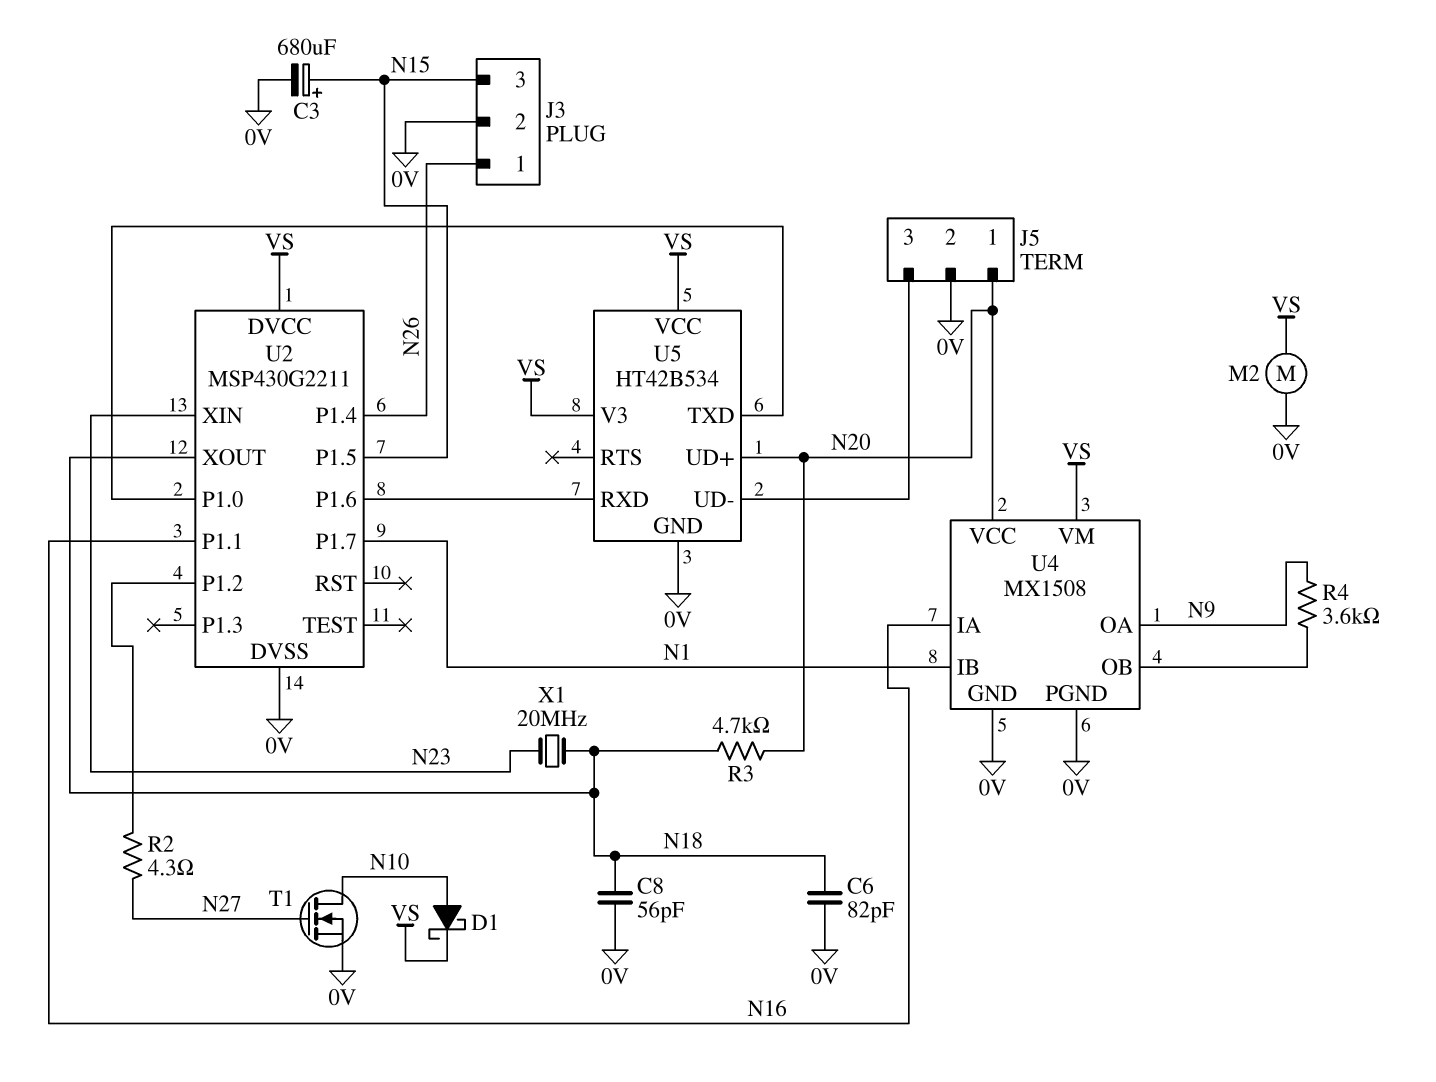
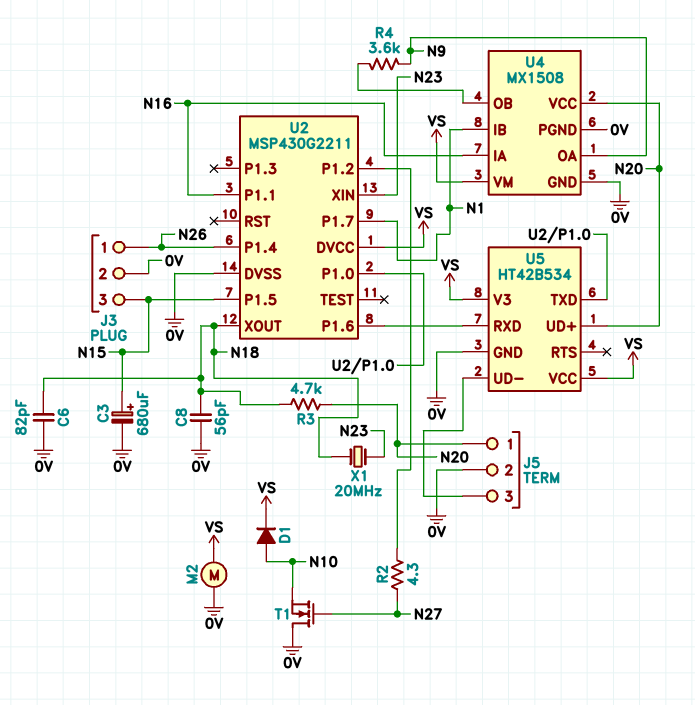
D1: schottky (A N10, K VS) -> diode (A N10, K VS)
T1: NMOS (G N27, D N10, S 0V) -> NMOS (G N27, D 0V, S N10)

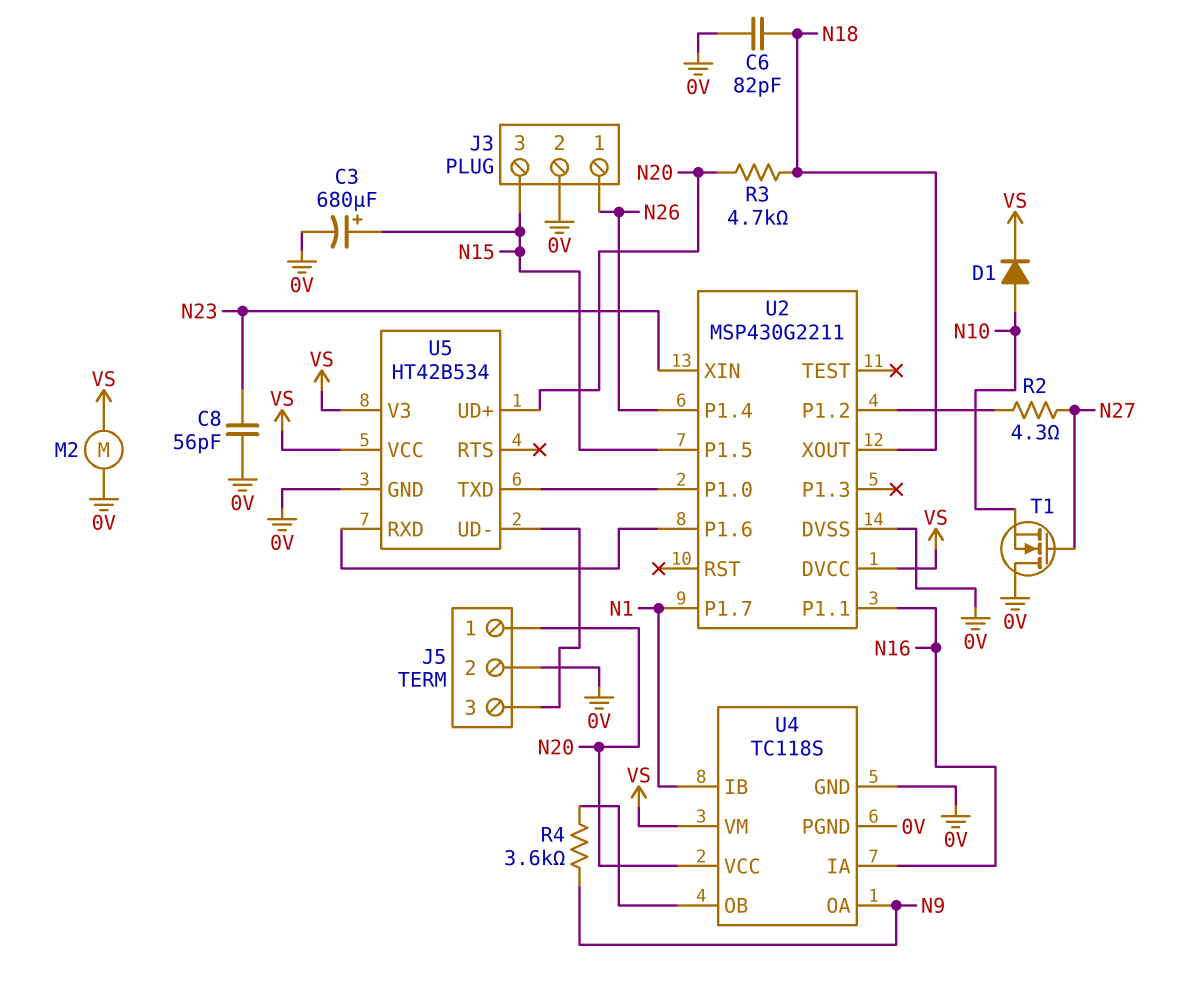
C8: 56pF (0V, N18) -> 56pF (0V, N23)
U4: MX1508 -> TC118S
X1: 20MHz (N18, N23) -> none

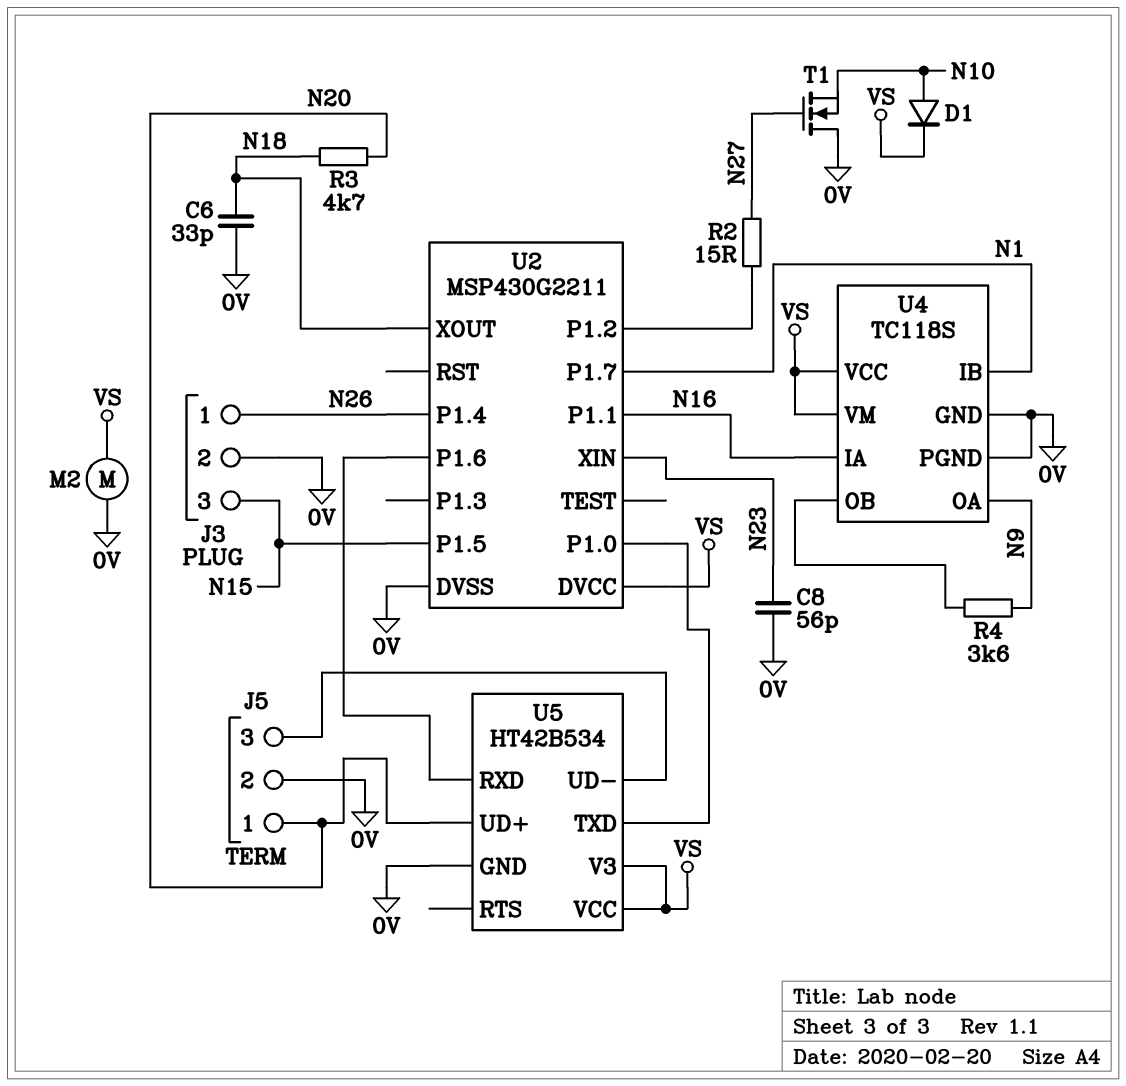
C3: 680uF (plus N15, minus 0V) -> none
C6: 82pF (0V, N18) -> 33pF (0V, N18)
R2: 4.3 (N27, U2/P1.2) -> 15 (N27, U2/P1.2)
U4 pin VCC: N20 -> VS

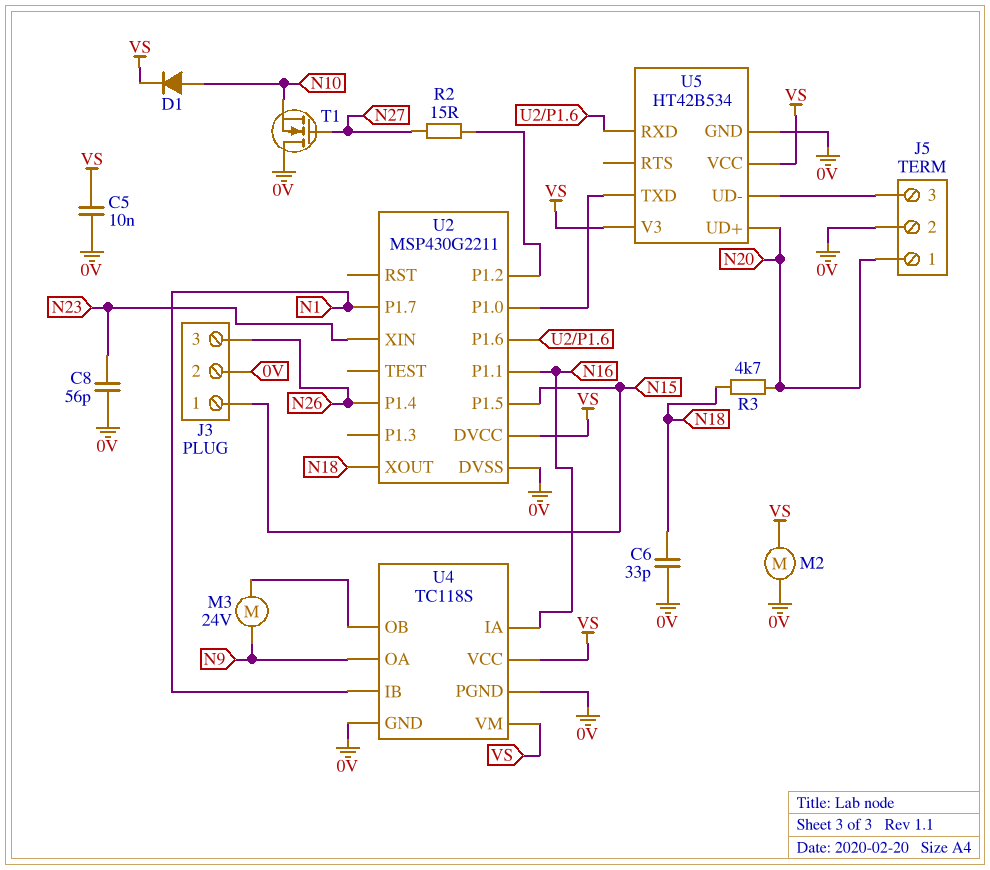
C5: none -> 10nF (0V, VS)
J3 pin 1: N26 -> N15
J3 pin 3: N15 -> N26
M3: none -> motor 24V (N9, U4/OB)
R4: 3.6k (N9, U4/OB) -> none

